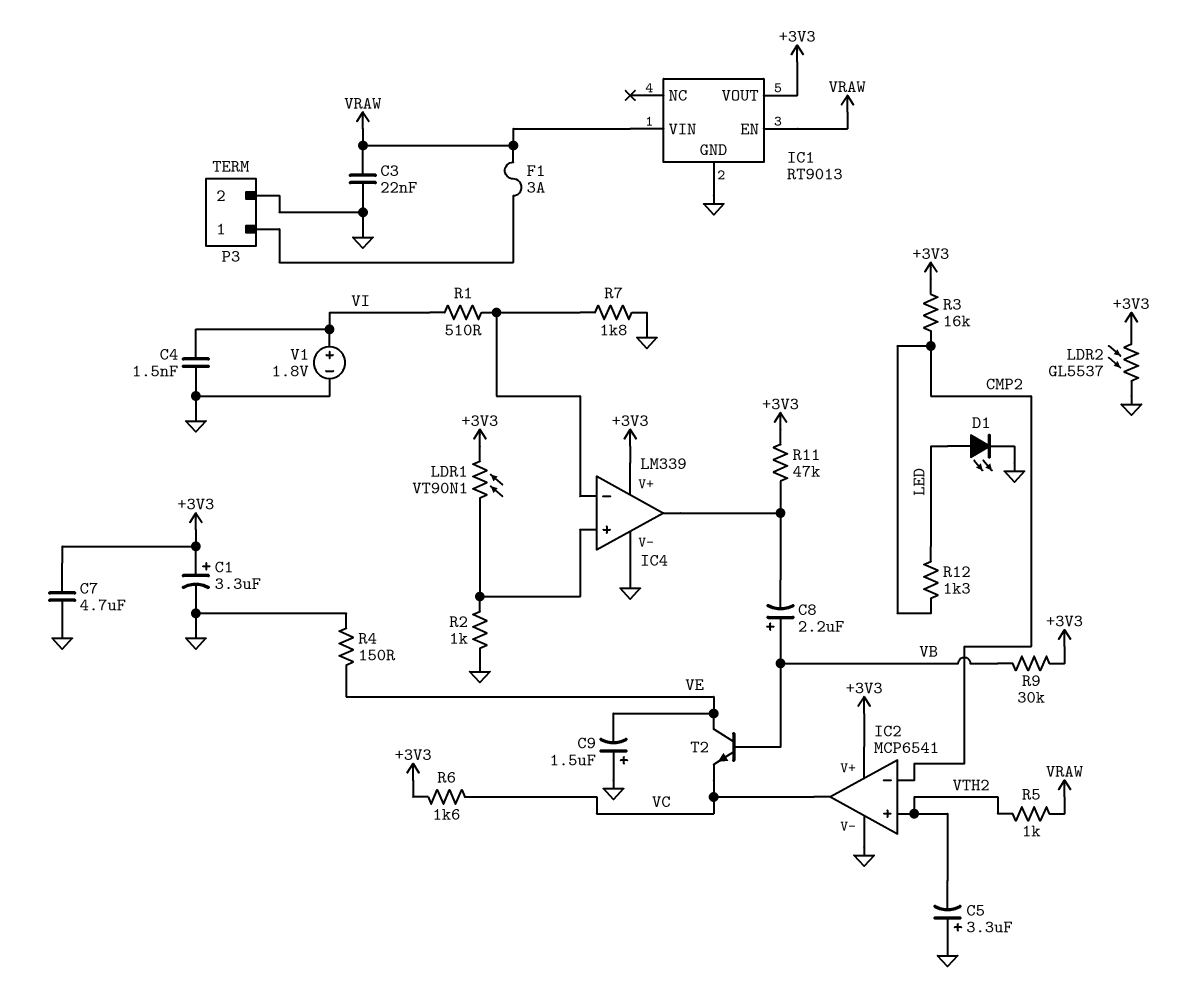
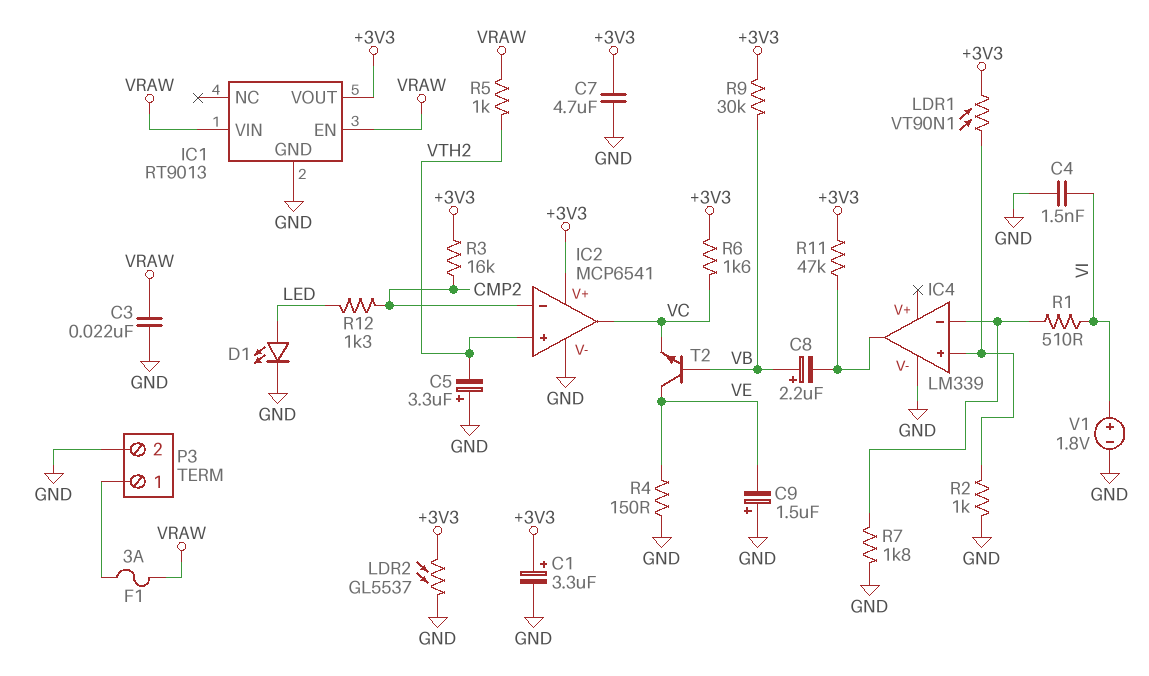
IC4 pin V+: +3V3 -> none

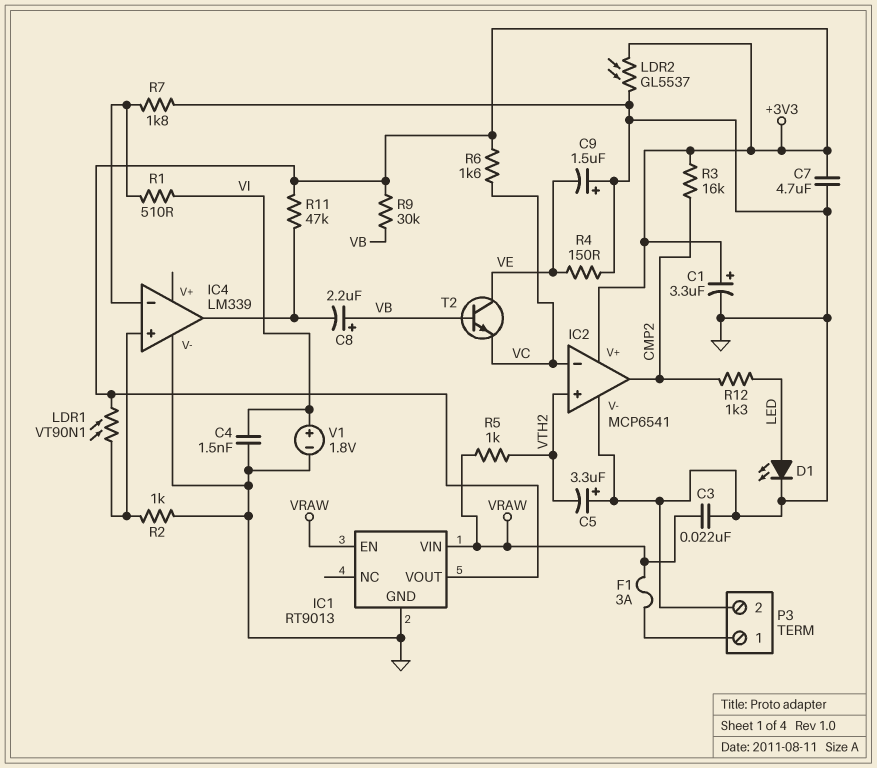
IC2 pin in-: CMP2 -> VC
IC2 pin out: VC -> CMP2

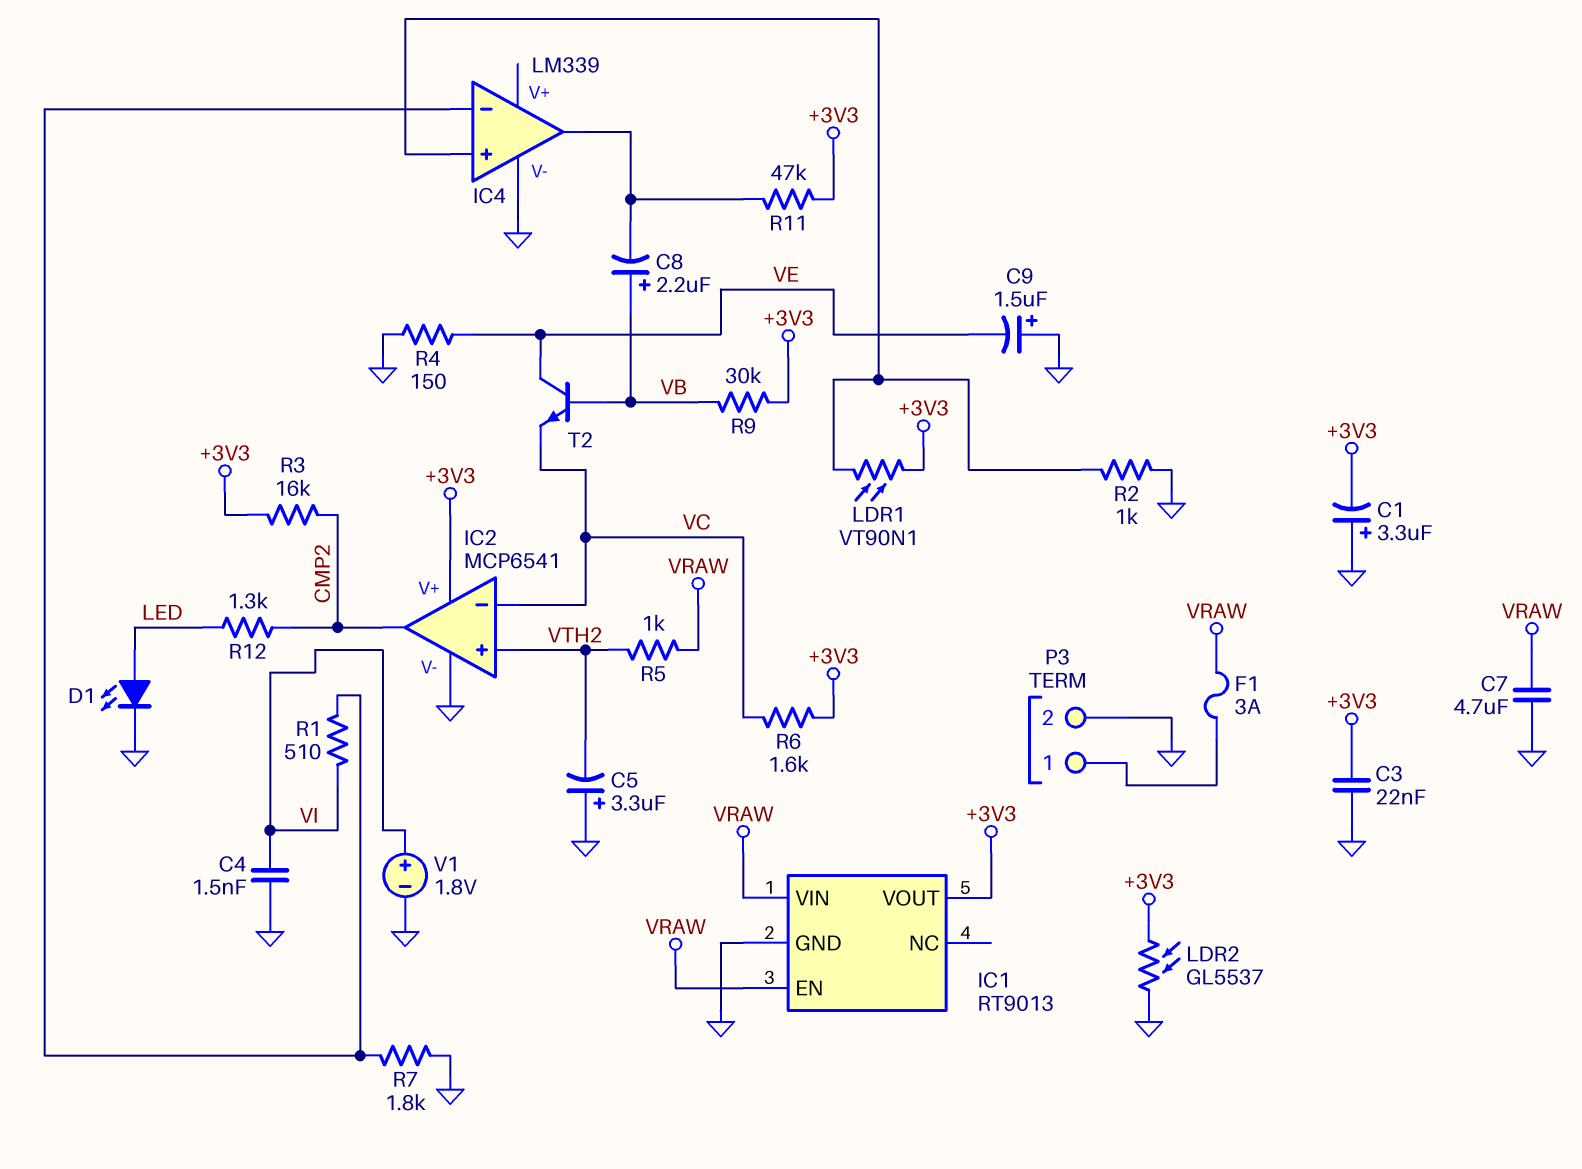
C1: 3.3uF (plus +3V3, minus GND) -> 3.3uF (plus GND, minus +3V3)
C3: 22nF (GND, VRAW) -> 22nF (+3V3, GND)
C7: 4.7uF (+3V3, GND) -> 4.7uF (GND, VRAW)

